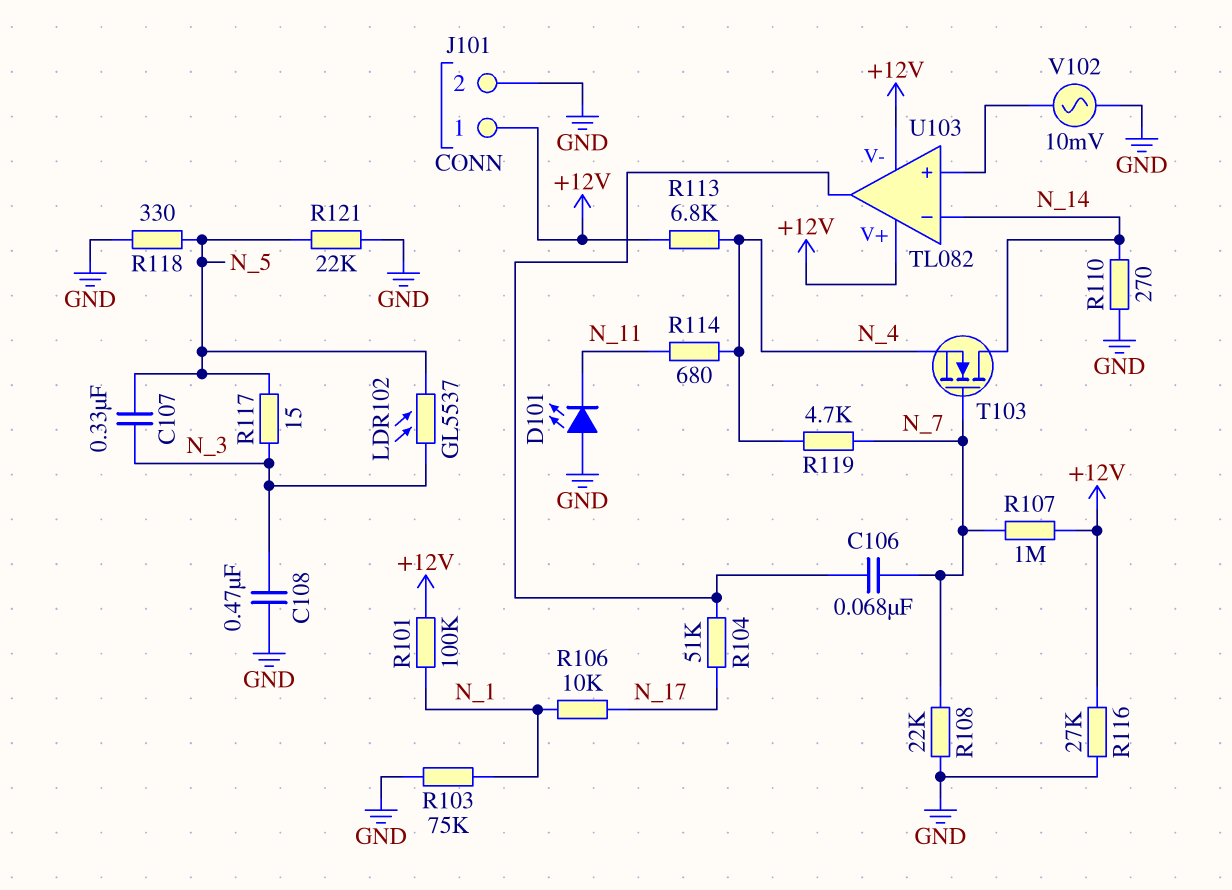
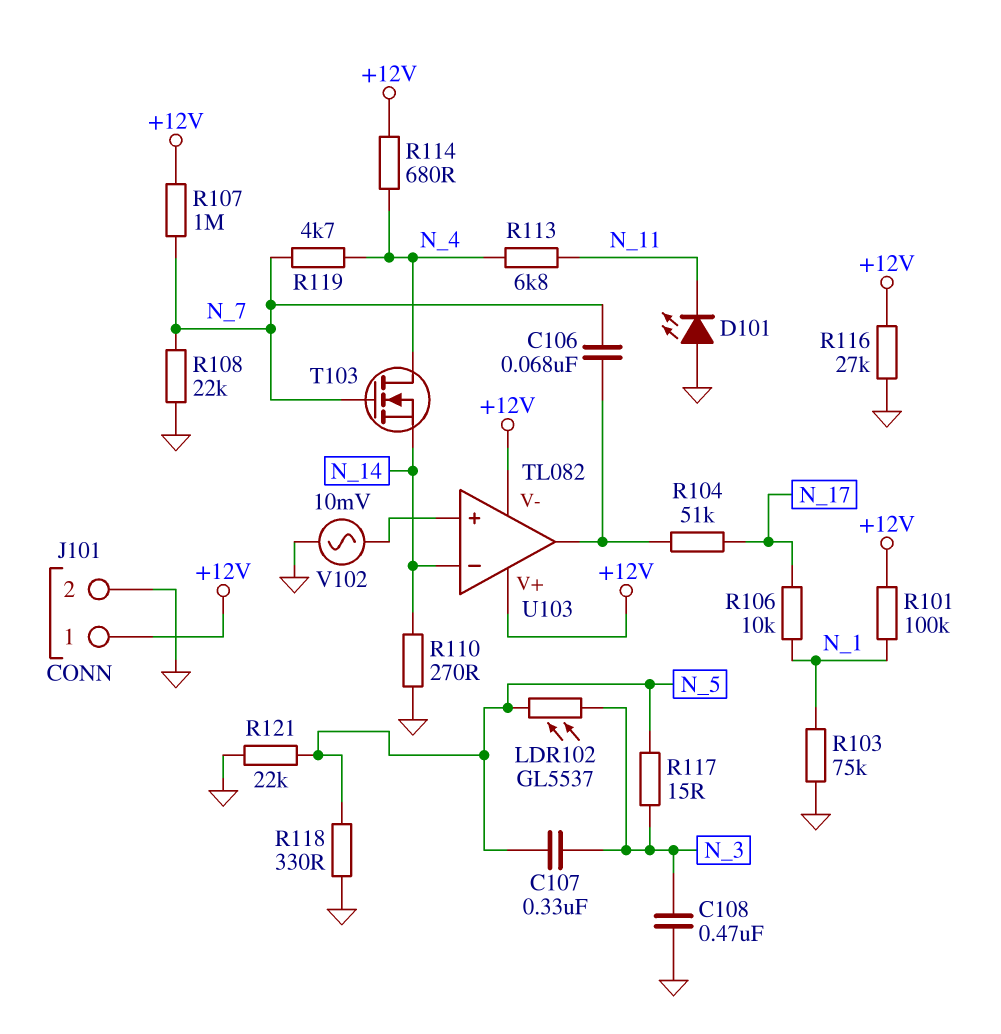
R113: 6.8k (+12V, N_4) -> 6.8k (N_4, N_11)
R114: 680 (N_4, N_11) -> 680 (+12V, N_4)
T103: NMOS (G N_7, D N_14, S N_4) -> NMOS (G N_7, D N_4, S N_14)

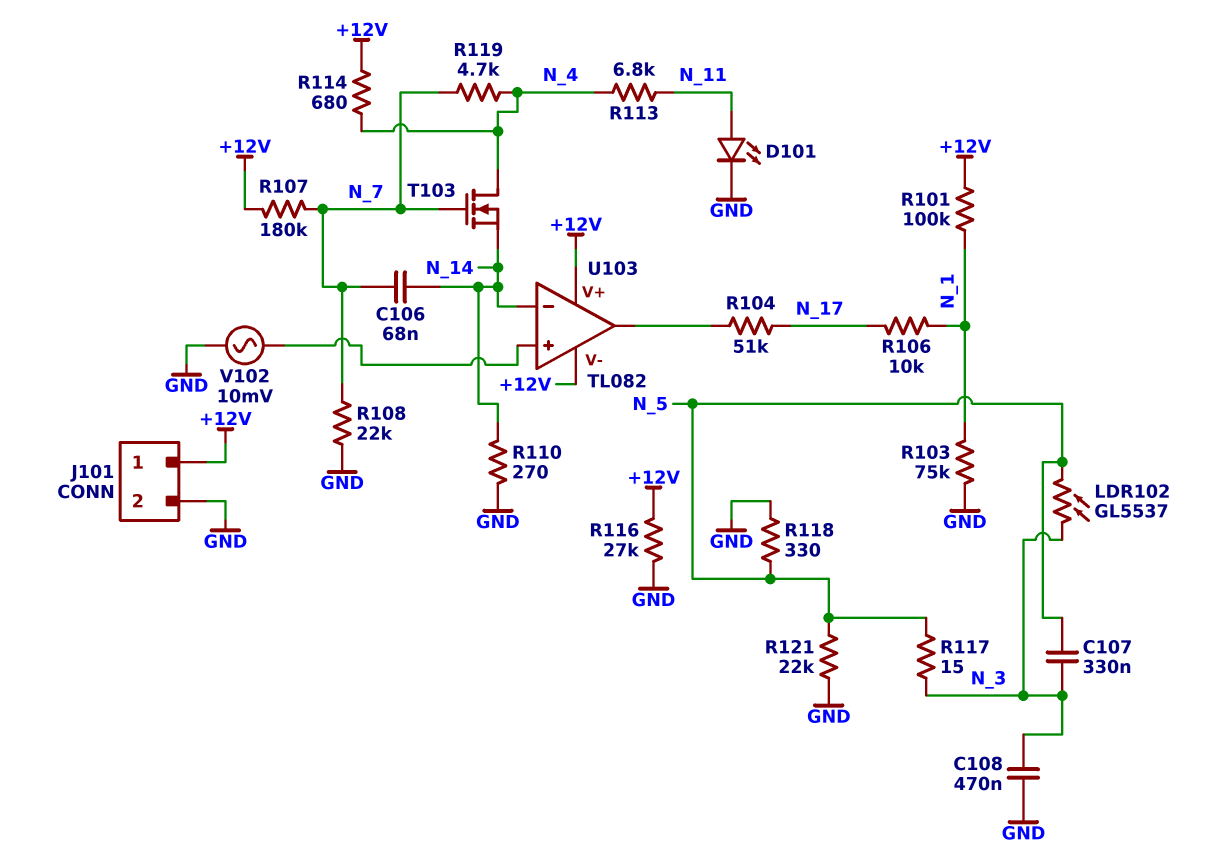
C106: 68nF (N_7, U103/out) -> 68nF (N_7, N_14)
D101: LED (A GND, K N_11) -> LED (A N_11, K GND)
R107: 1M (+12V, N_7) -> 180k (+12V, N_7)

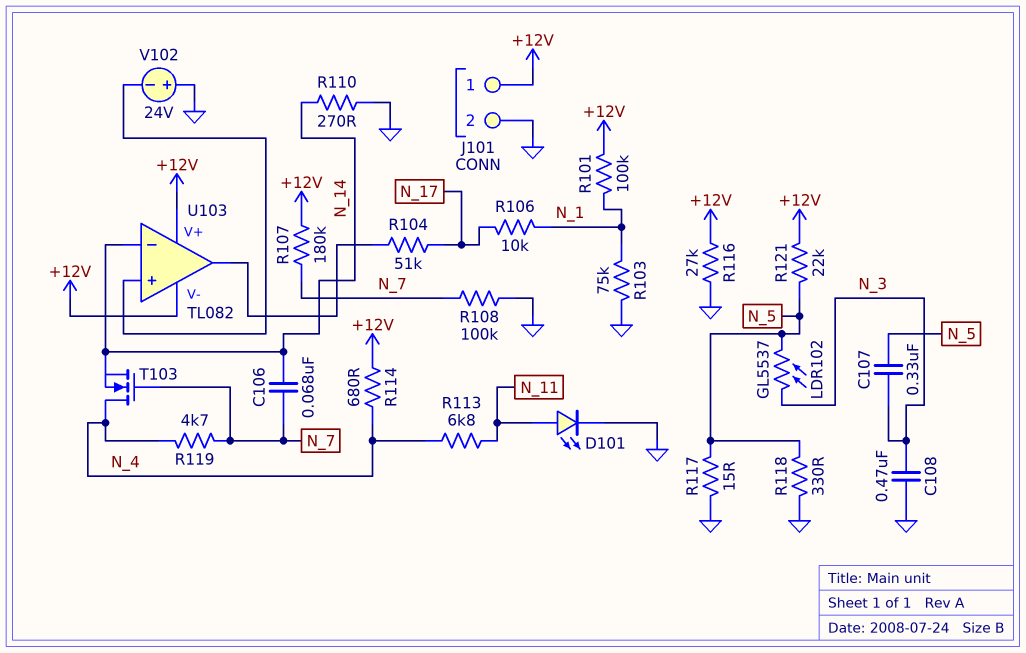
R108: 22k (GND, N_7) -> 100k (GND, N_7)
R117: 15 (N_3, N_5) -> 15 (GND, N_5)
R121: 22k (GND, N_5) -> 22k (+12V, N_5)
V102: AC 10mV (GND, U103/in+) -> 24V (plus GND, minus U103/in+)

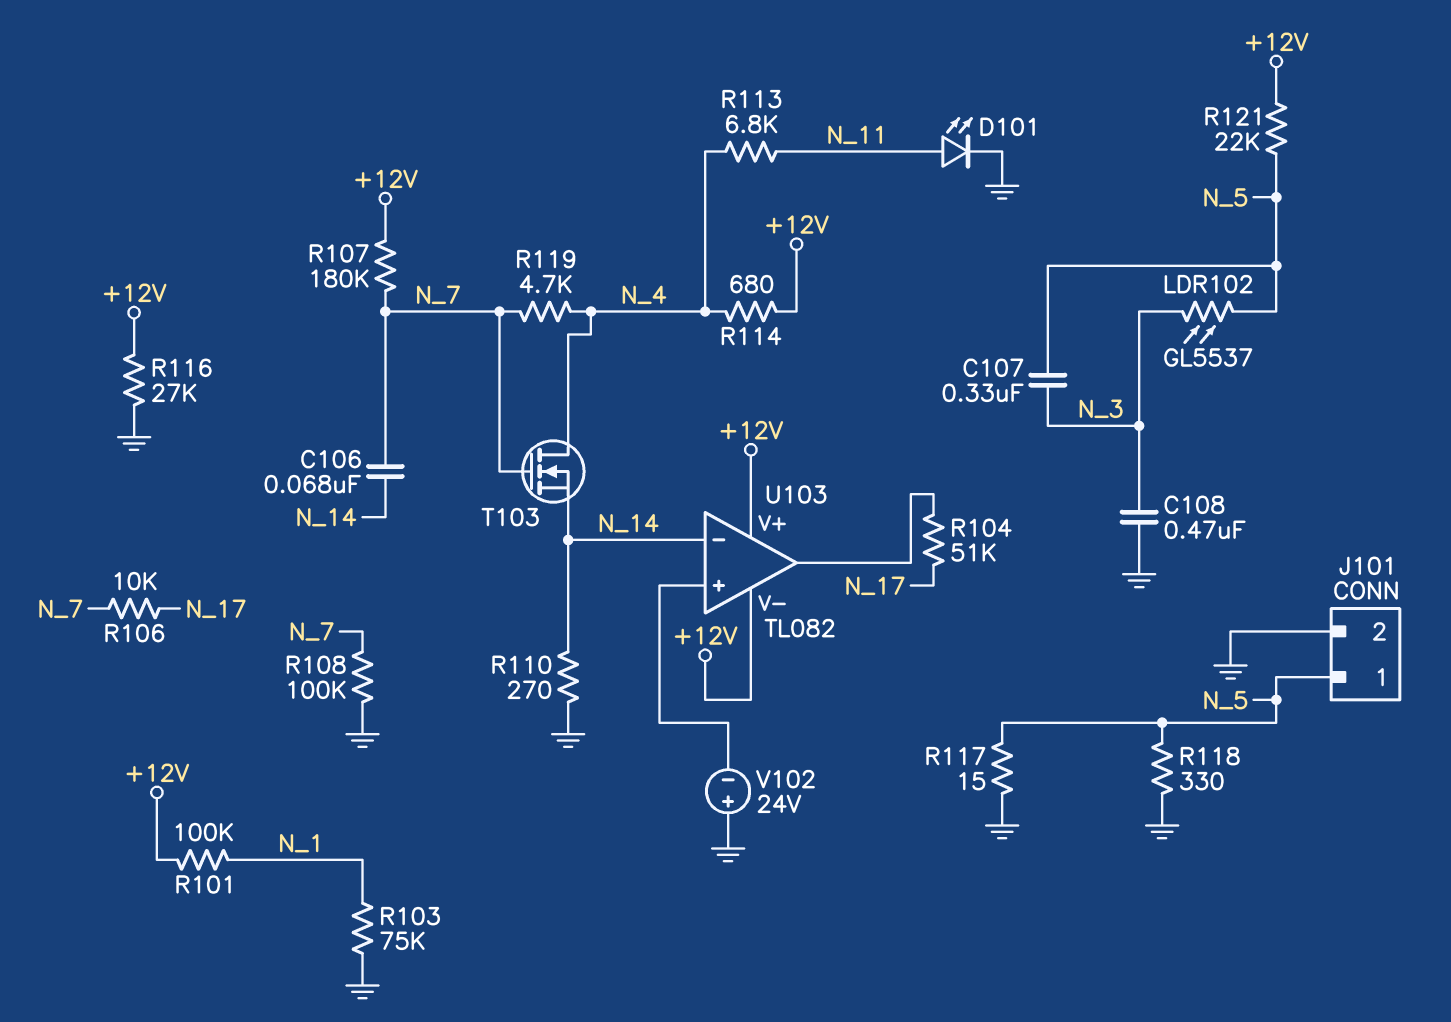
J101 pin 1: +12V -> N_5
R106: 10k (N_1, N_17) -> 10k (N_7, N_17)

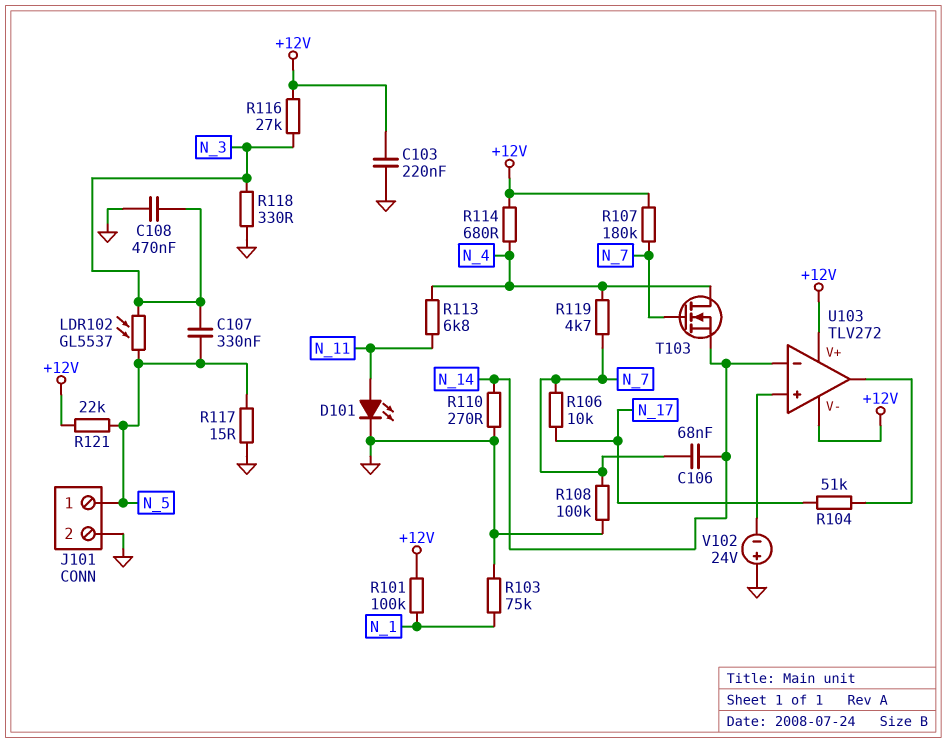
C103: none -> 220nF (+12V, GND)
R116: 27k (+12V, GND) -> 27k (+12V, N_3)
R118: 330 (GND, N_5) -> 330 (GND, N_3)
U103: TL082 -> TLV272

